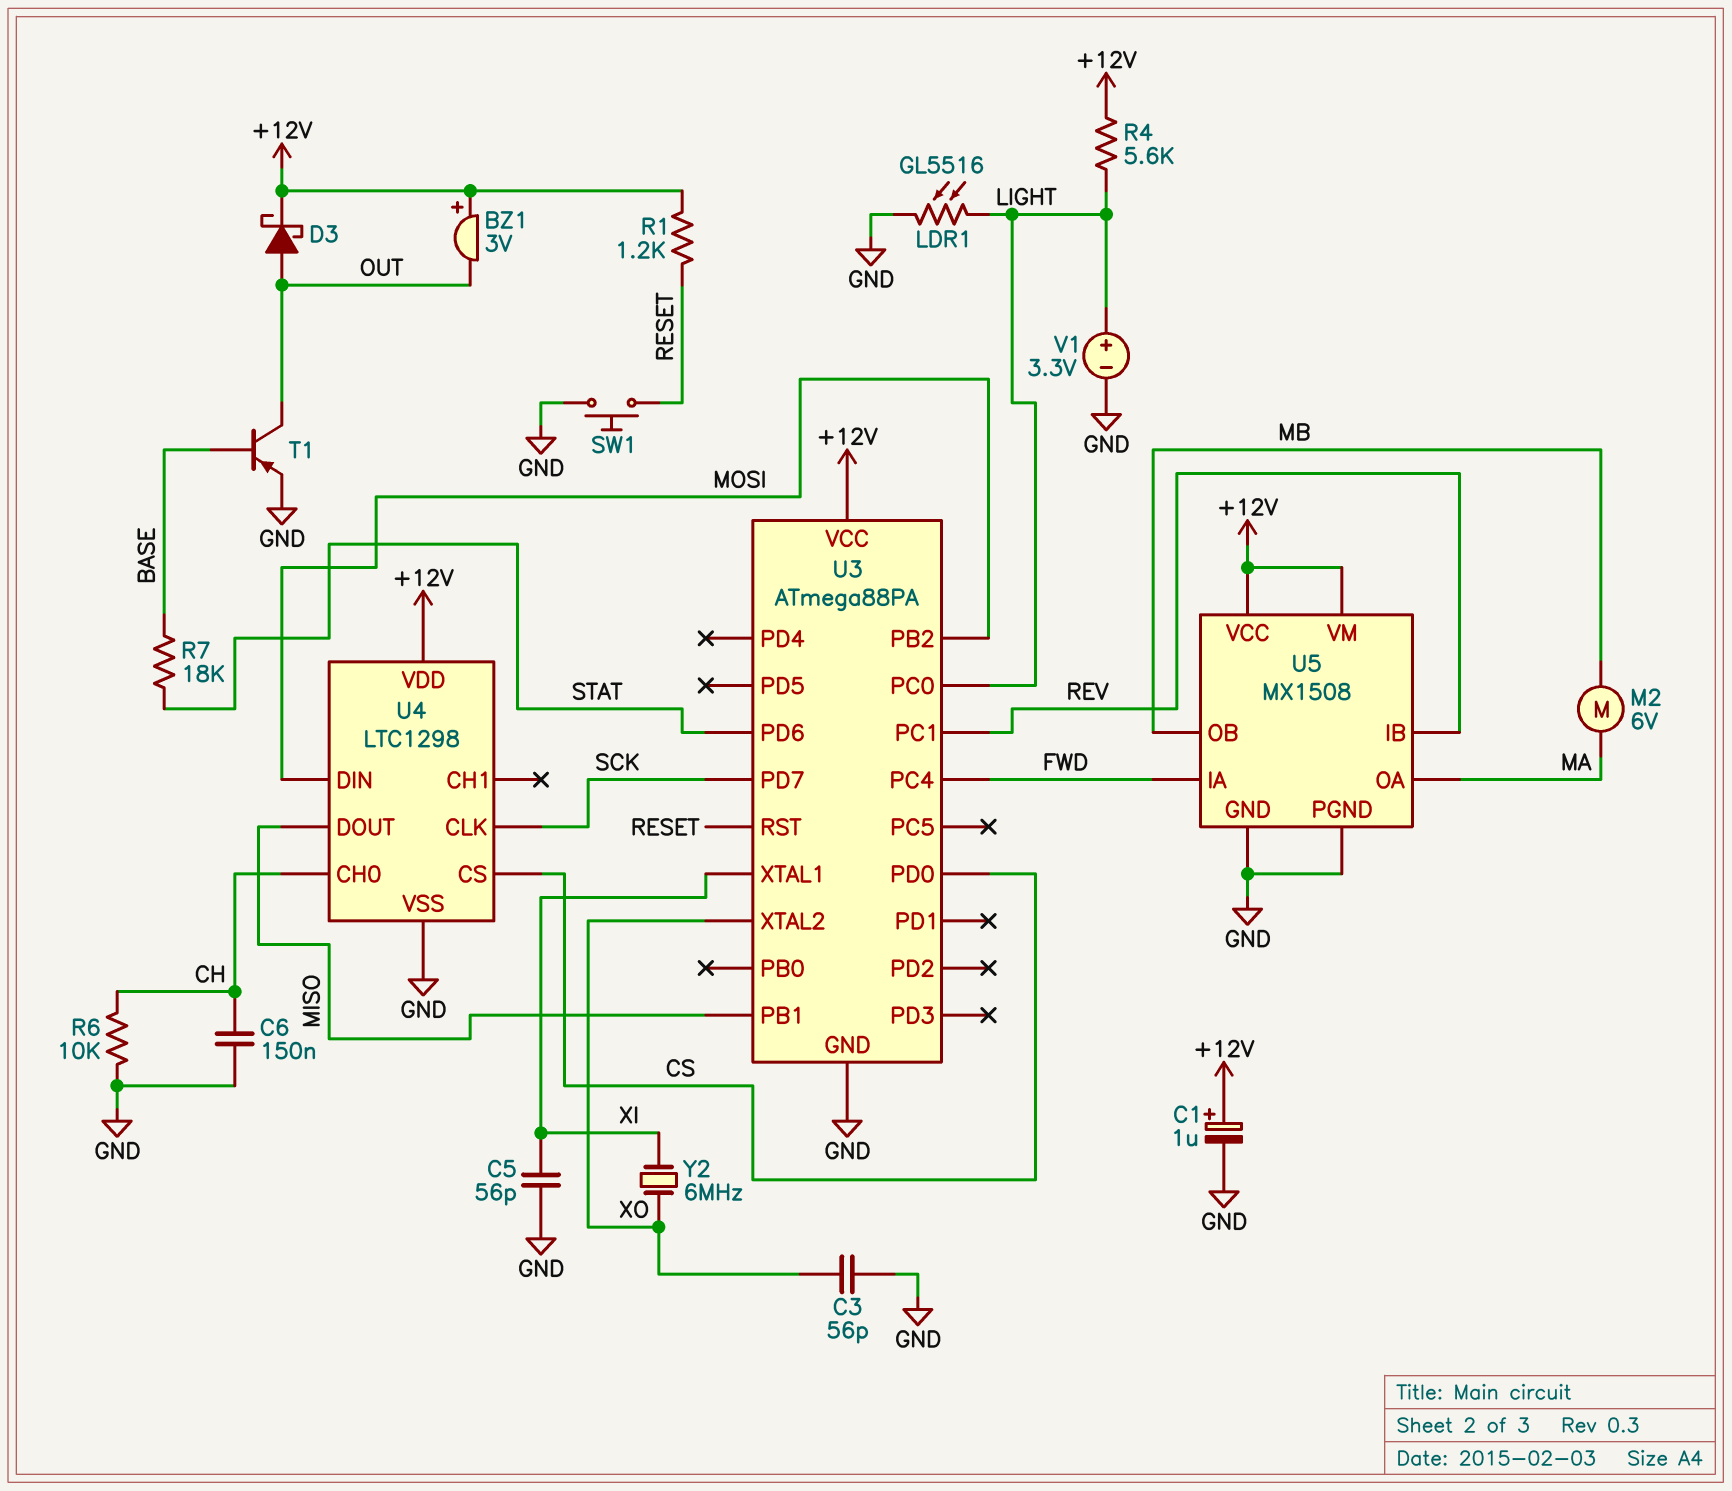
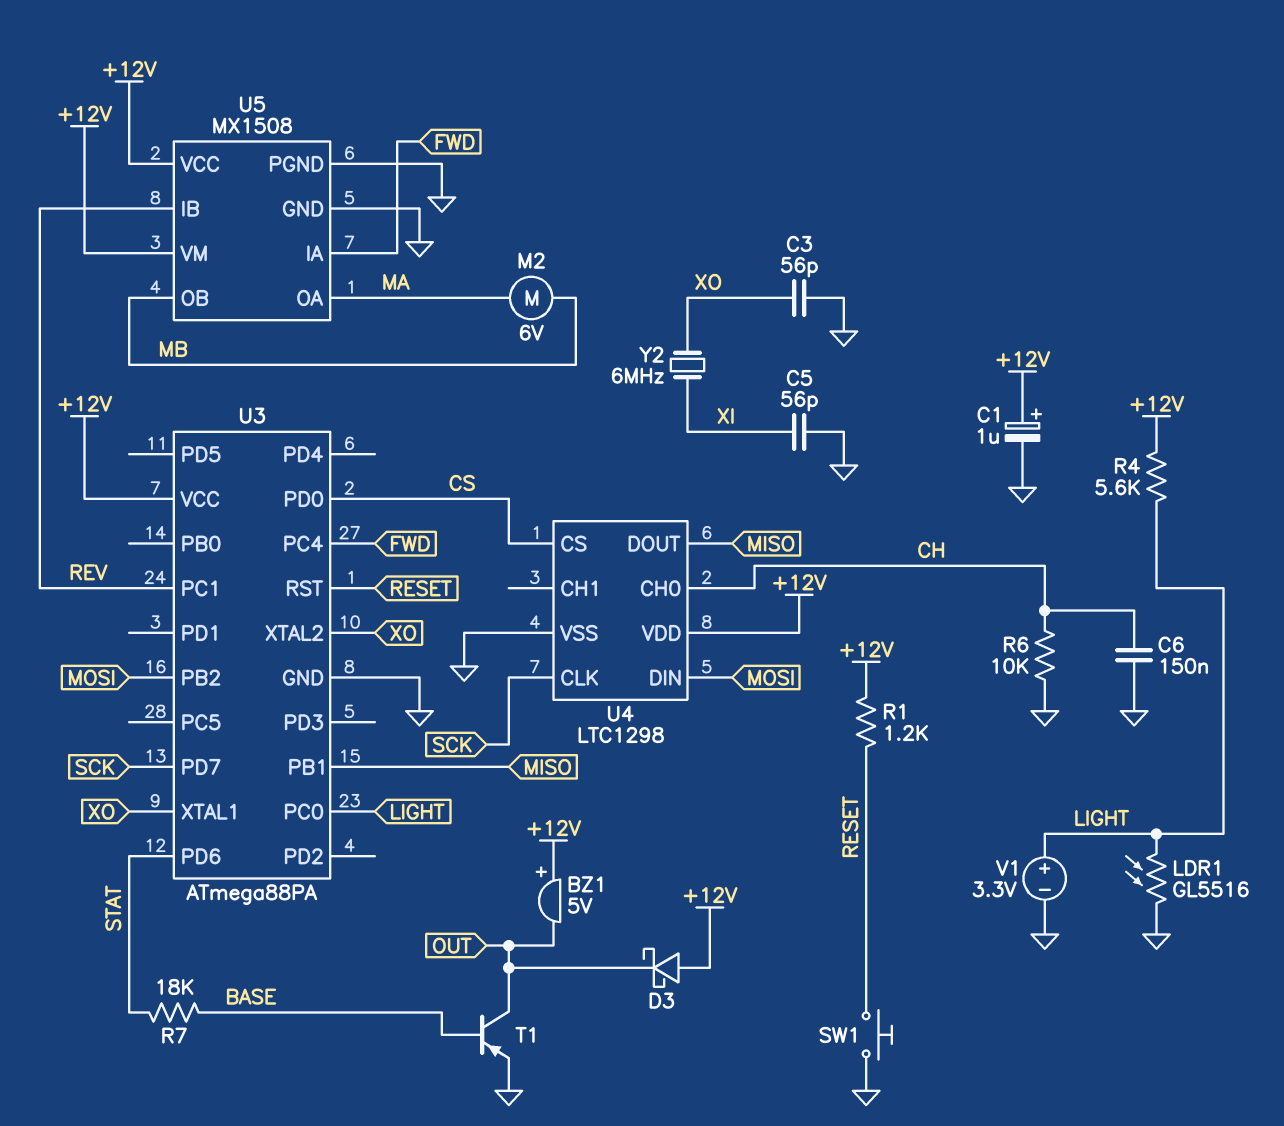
BZ1: buzzer 3V (plus +12V, minus OUT) -> buzzer 5V (plus +12V, minus OUT)
D3: schottky (A OUT, K +12V) -> schottky (A +12V, K OUT)
U3 pin XTAL1: XI -> XO

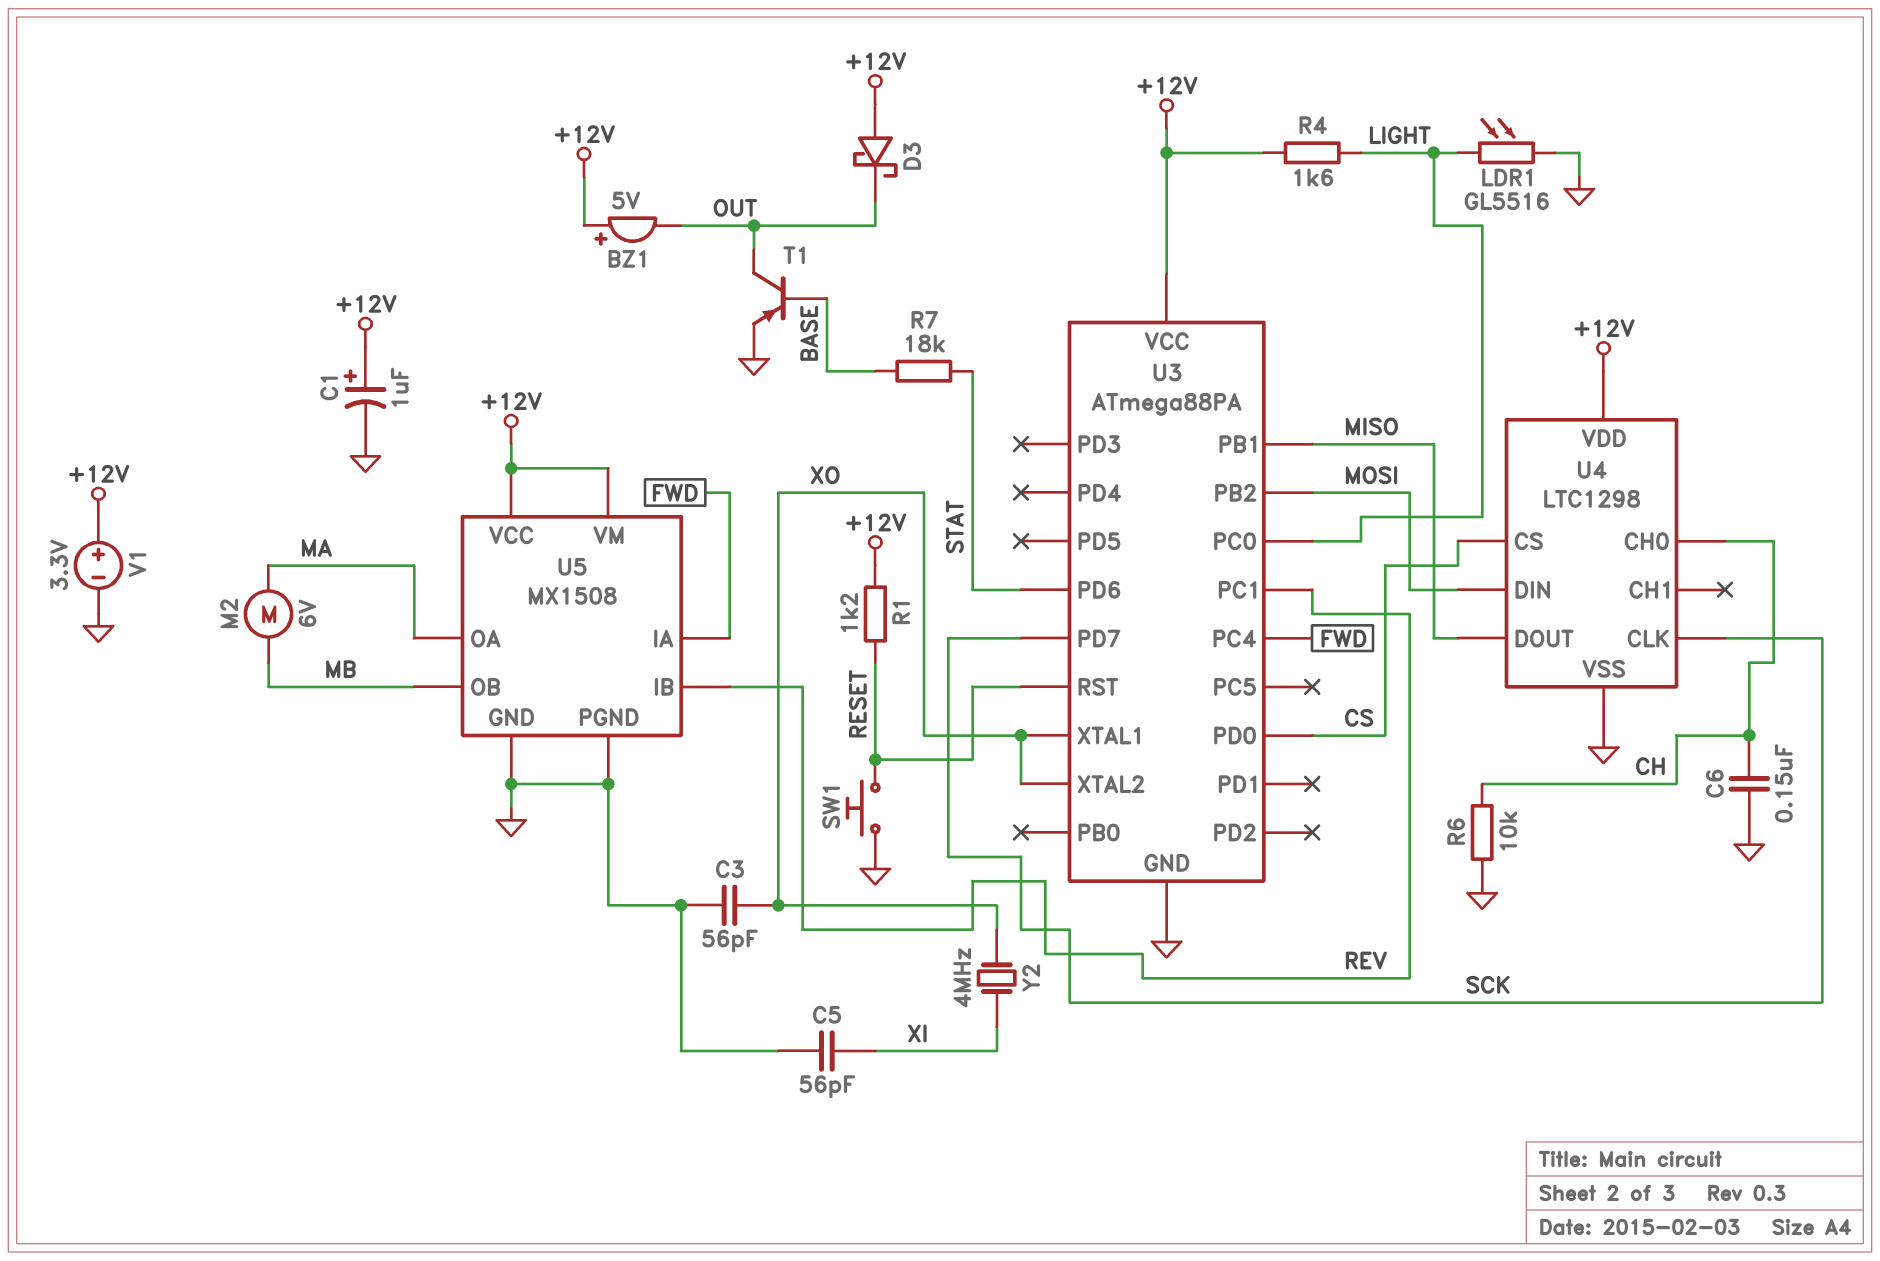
R4: 5.6k (+12V, LIGHT) -> 1.6k (+12V, LIGHT)
V1: 3.3V (plus LIGHT, minus GND) -> 3.3V (plus +12V, minus GND)
Y2: 6MHz (XI, XO) -> 4MHz (XI, XO)

